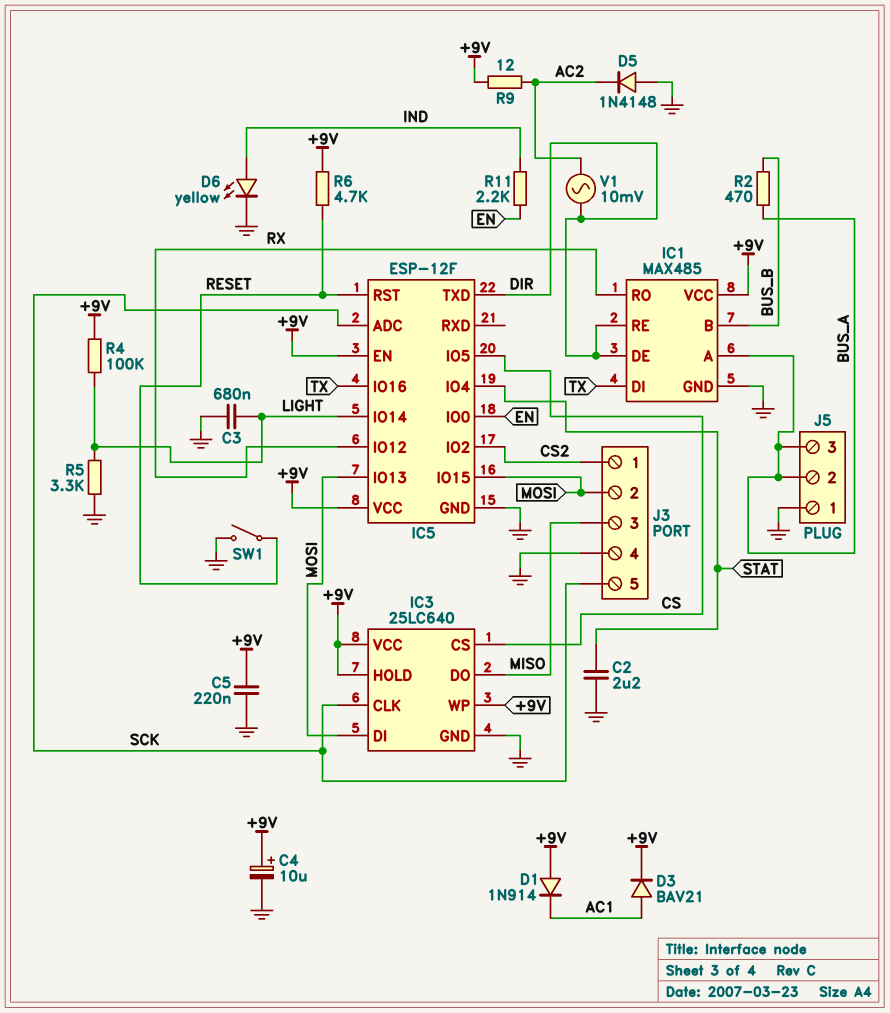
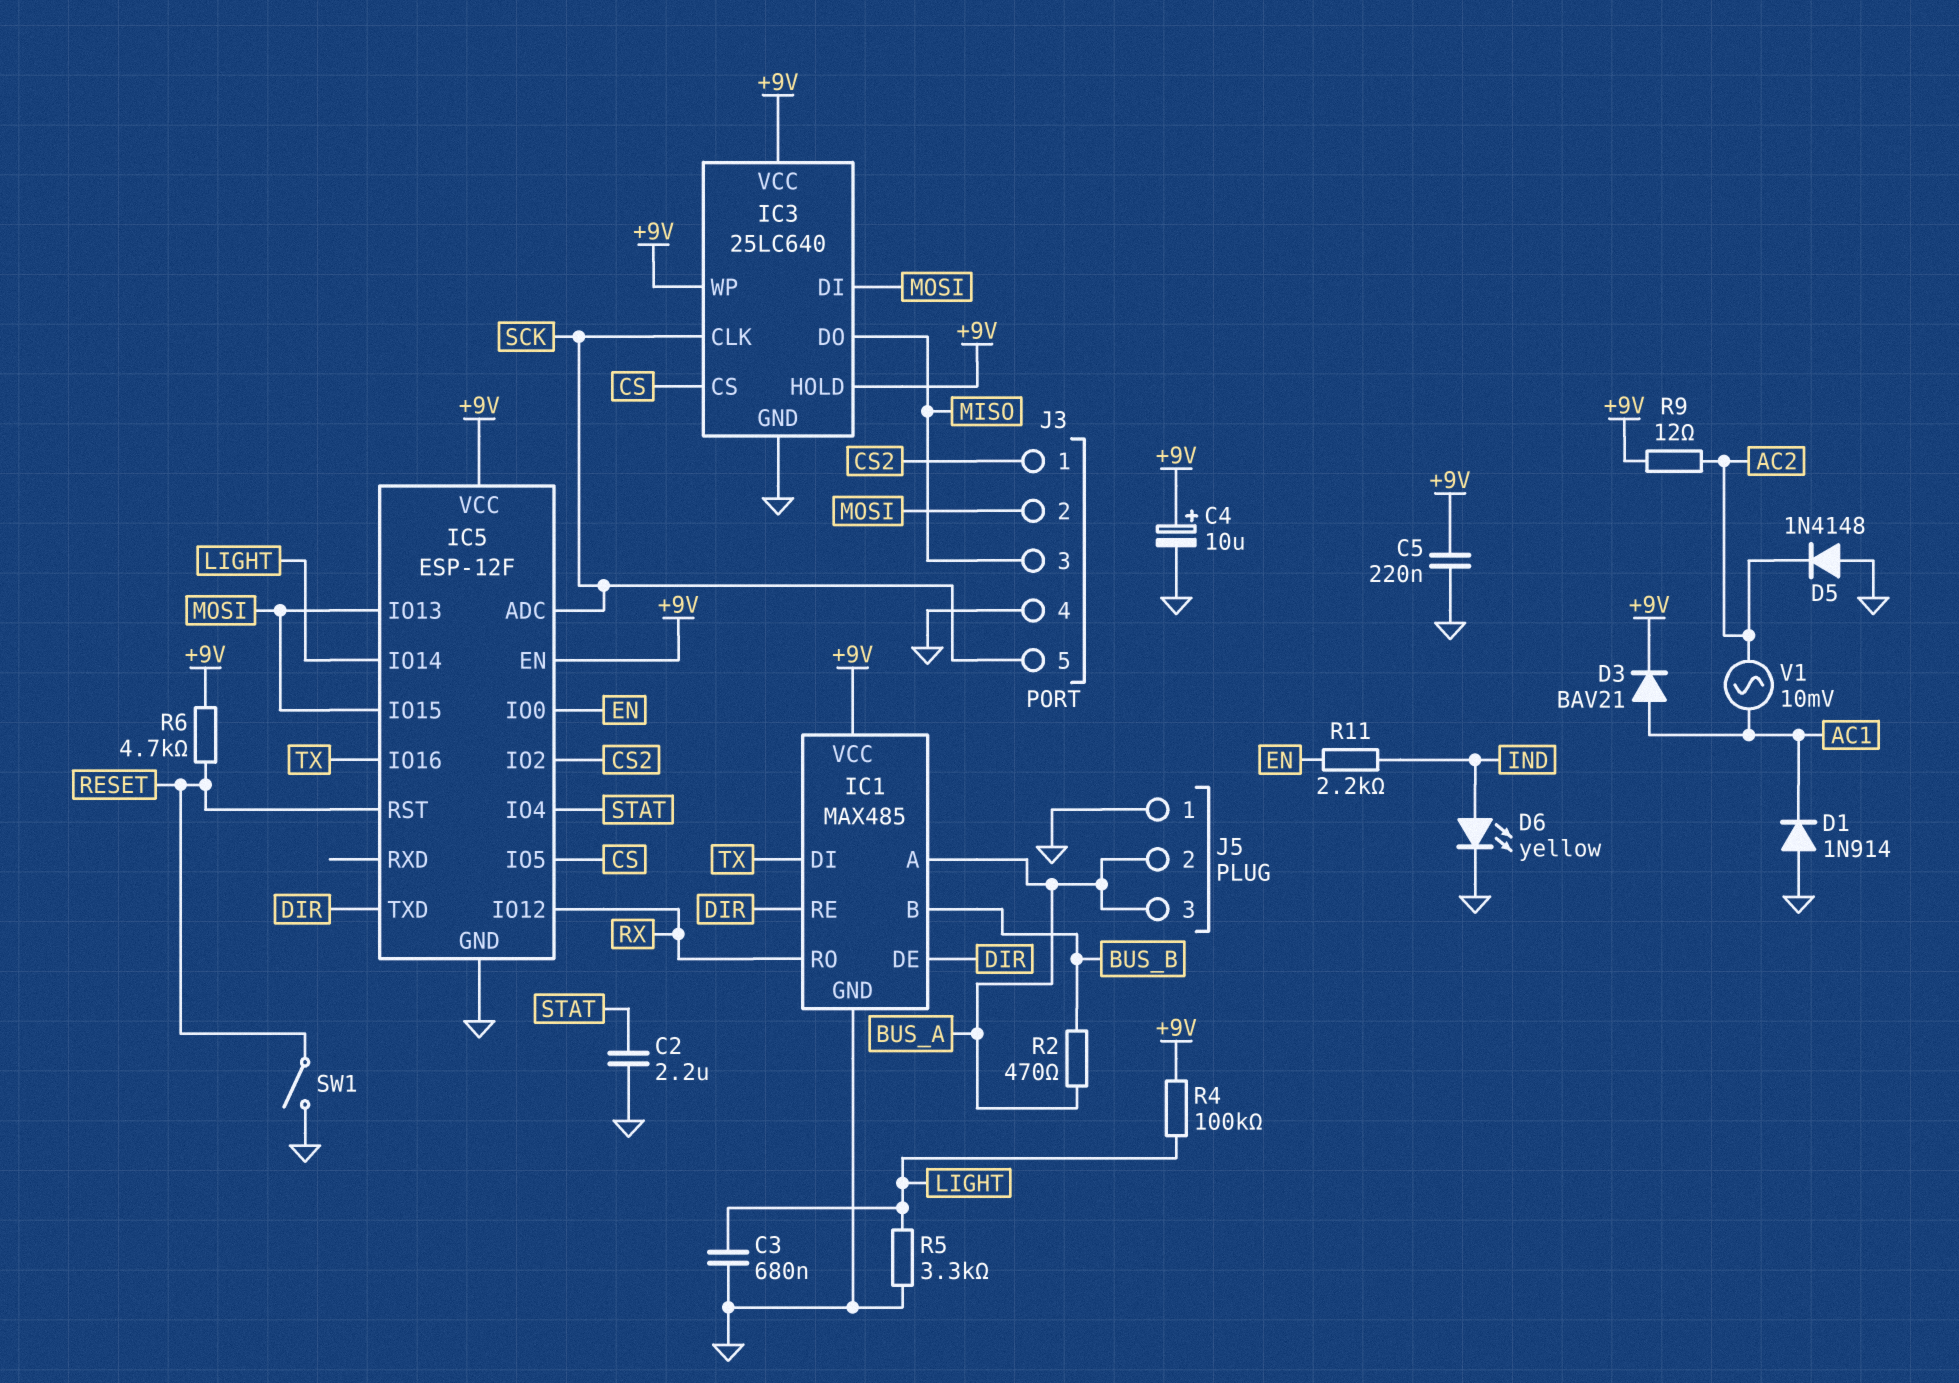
D1: diode 1N914 (A +9V, K AC1) -> diode 1N914 (A GND, K AC1)
V1: AC 10mV (AC2, DIR) -> AC 10mV (AC1, AC2)

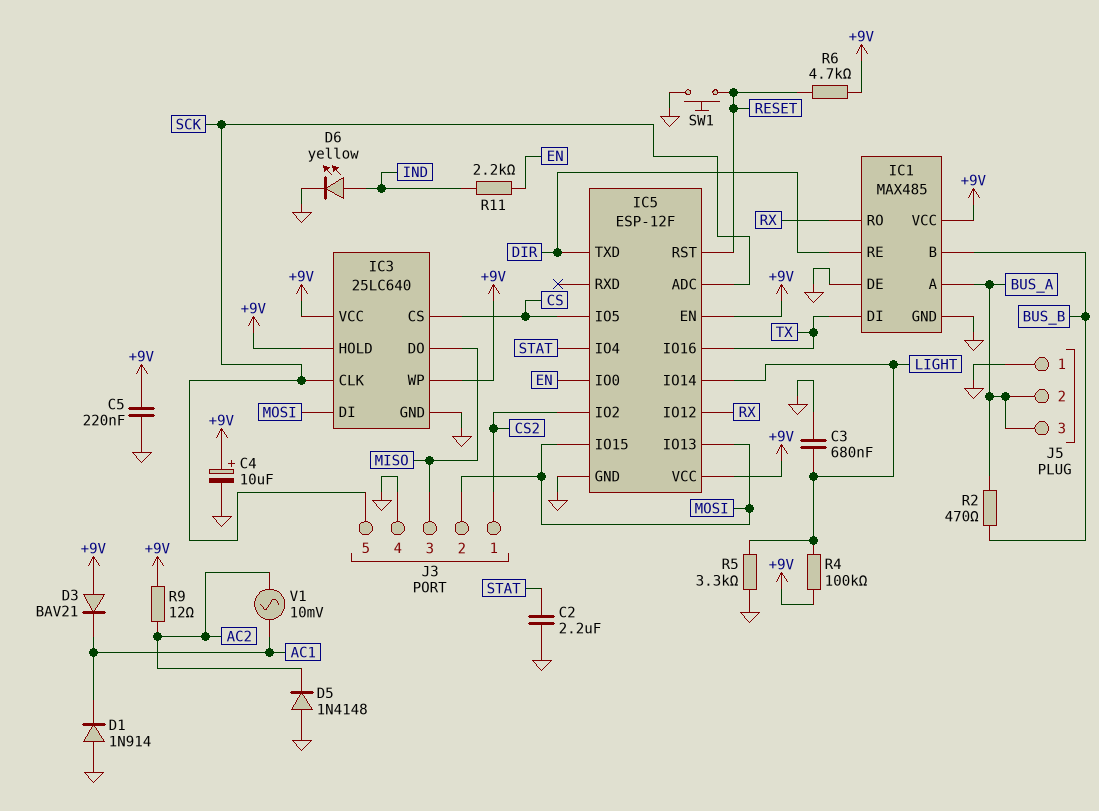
D3: diode BAV21 (A AC1, K +9V) -> diode BAV21 (A +9V, K AC1)
IC1 pin DE: DIR -> GND
SW1: switch (GND, RESET) -> button (GND, RESET)

